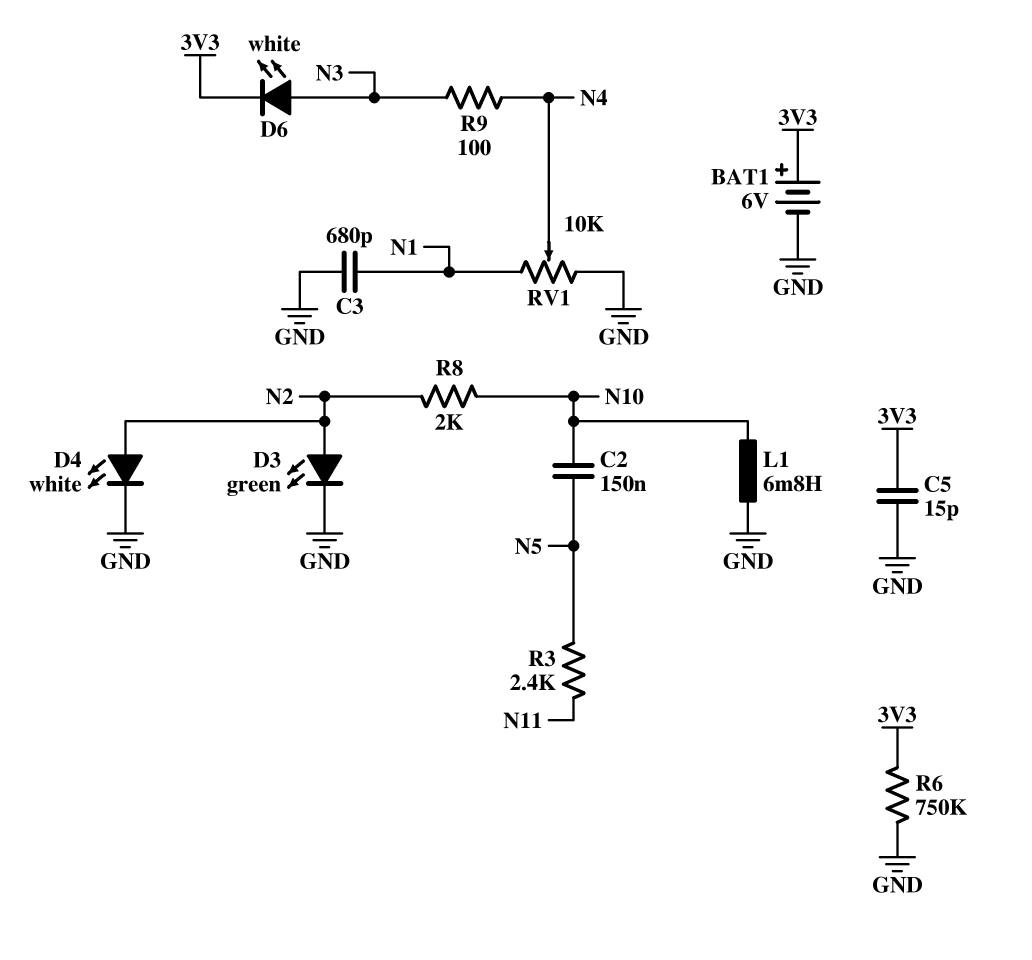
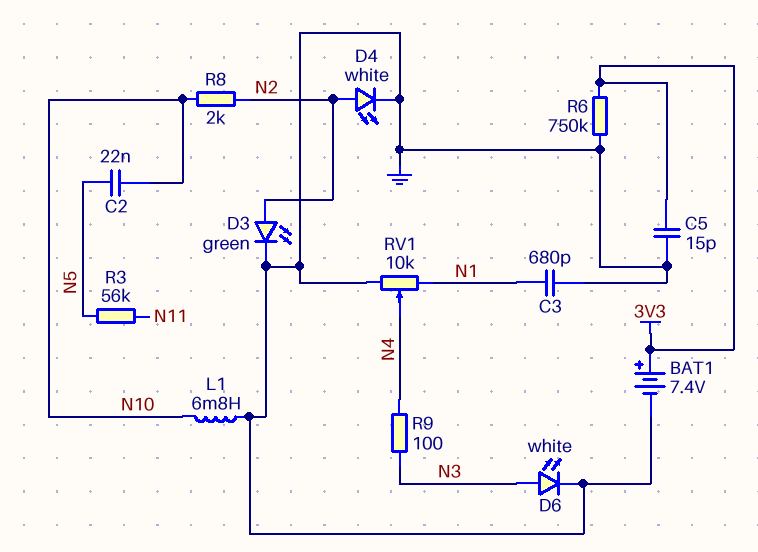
BAT1: 6V (plus 3V3, minus GND) -> 7.4V (plus 3V3, minus GND)
C2: 150nF (N5, N10) -> 22nF (N5, N10)
D6: LED white (A N3, K 3V3) -> LED white (A N3, K GND)
R3: 2.4k (N5, N11) -> 56k (N5, N11)

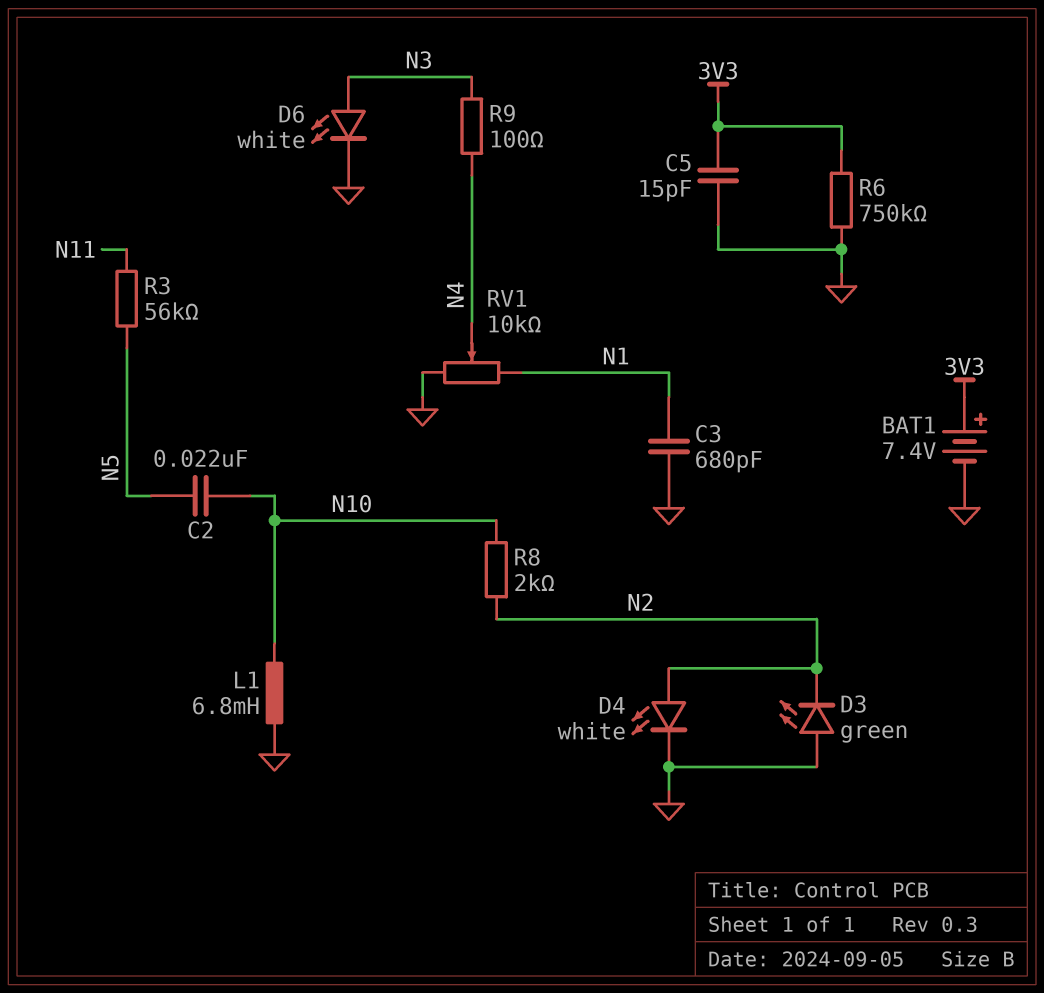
D3: LED green (A N2, K GND) -> LED green (A GND, K N2)

